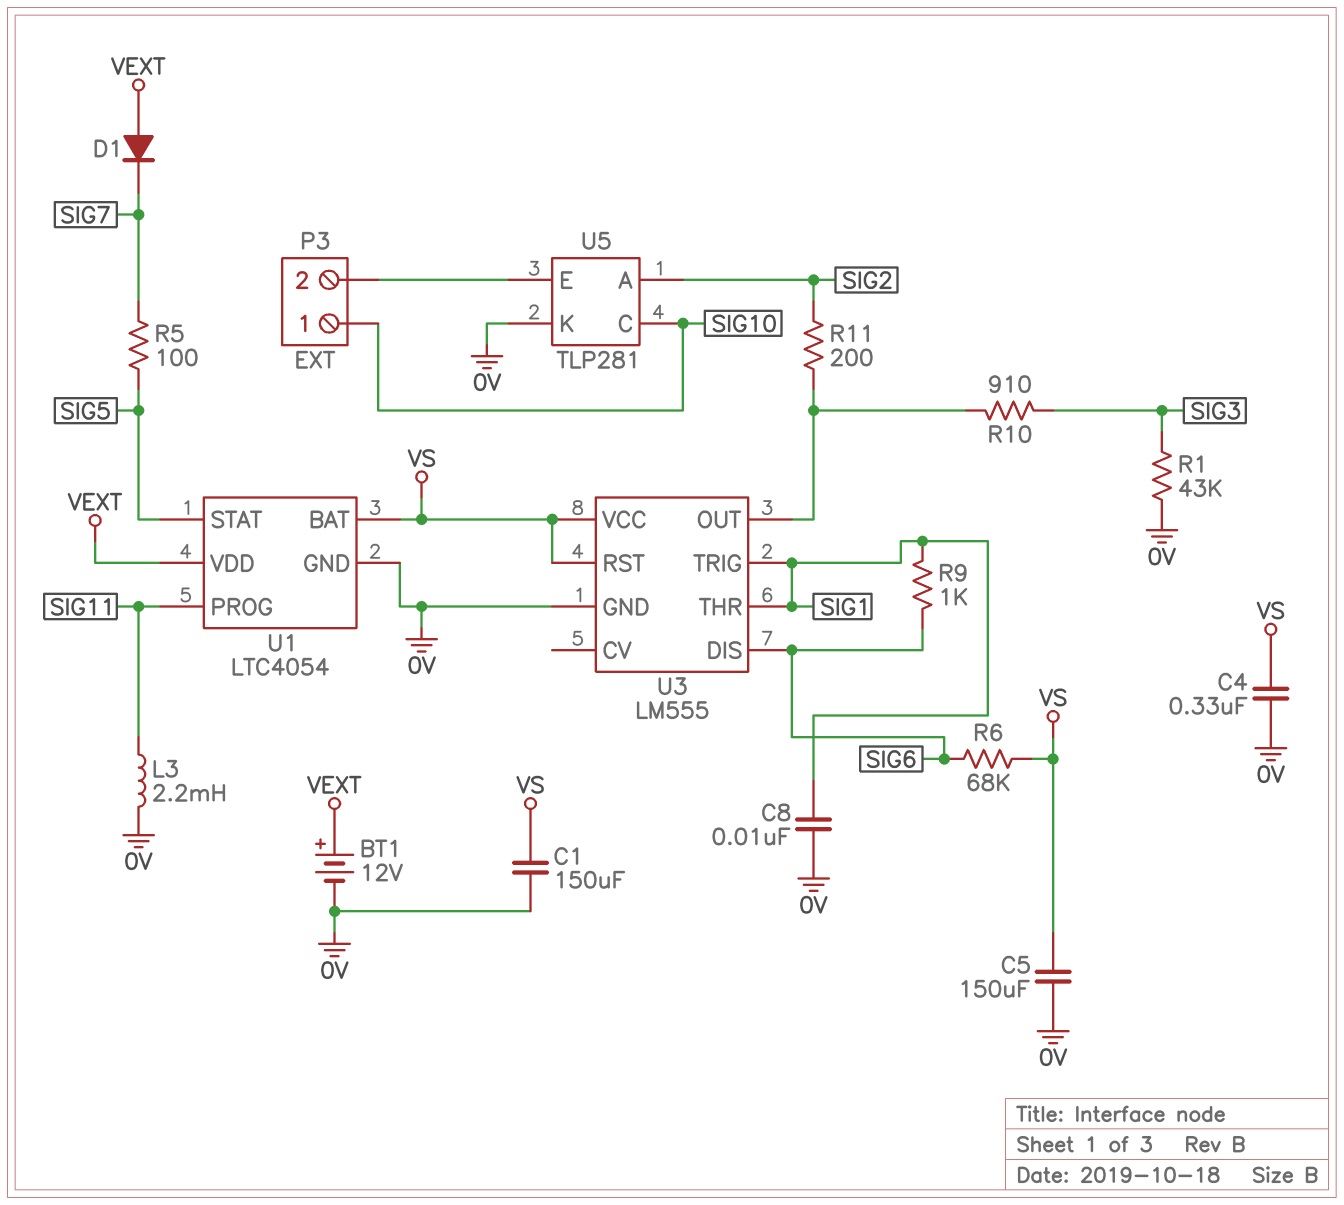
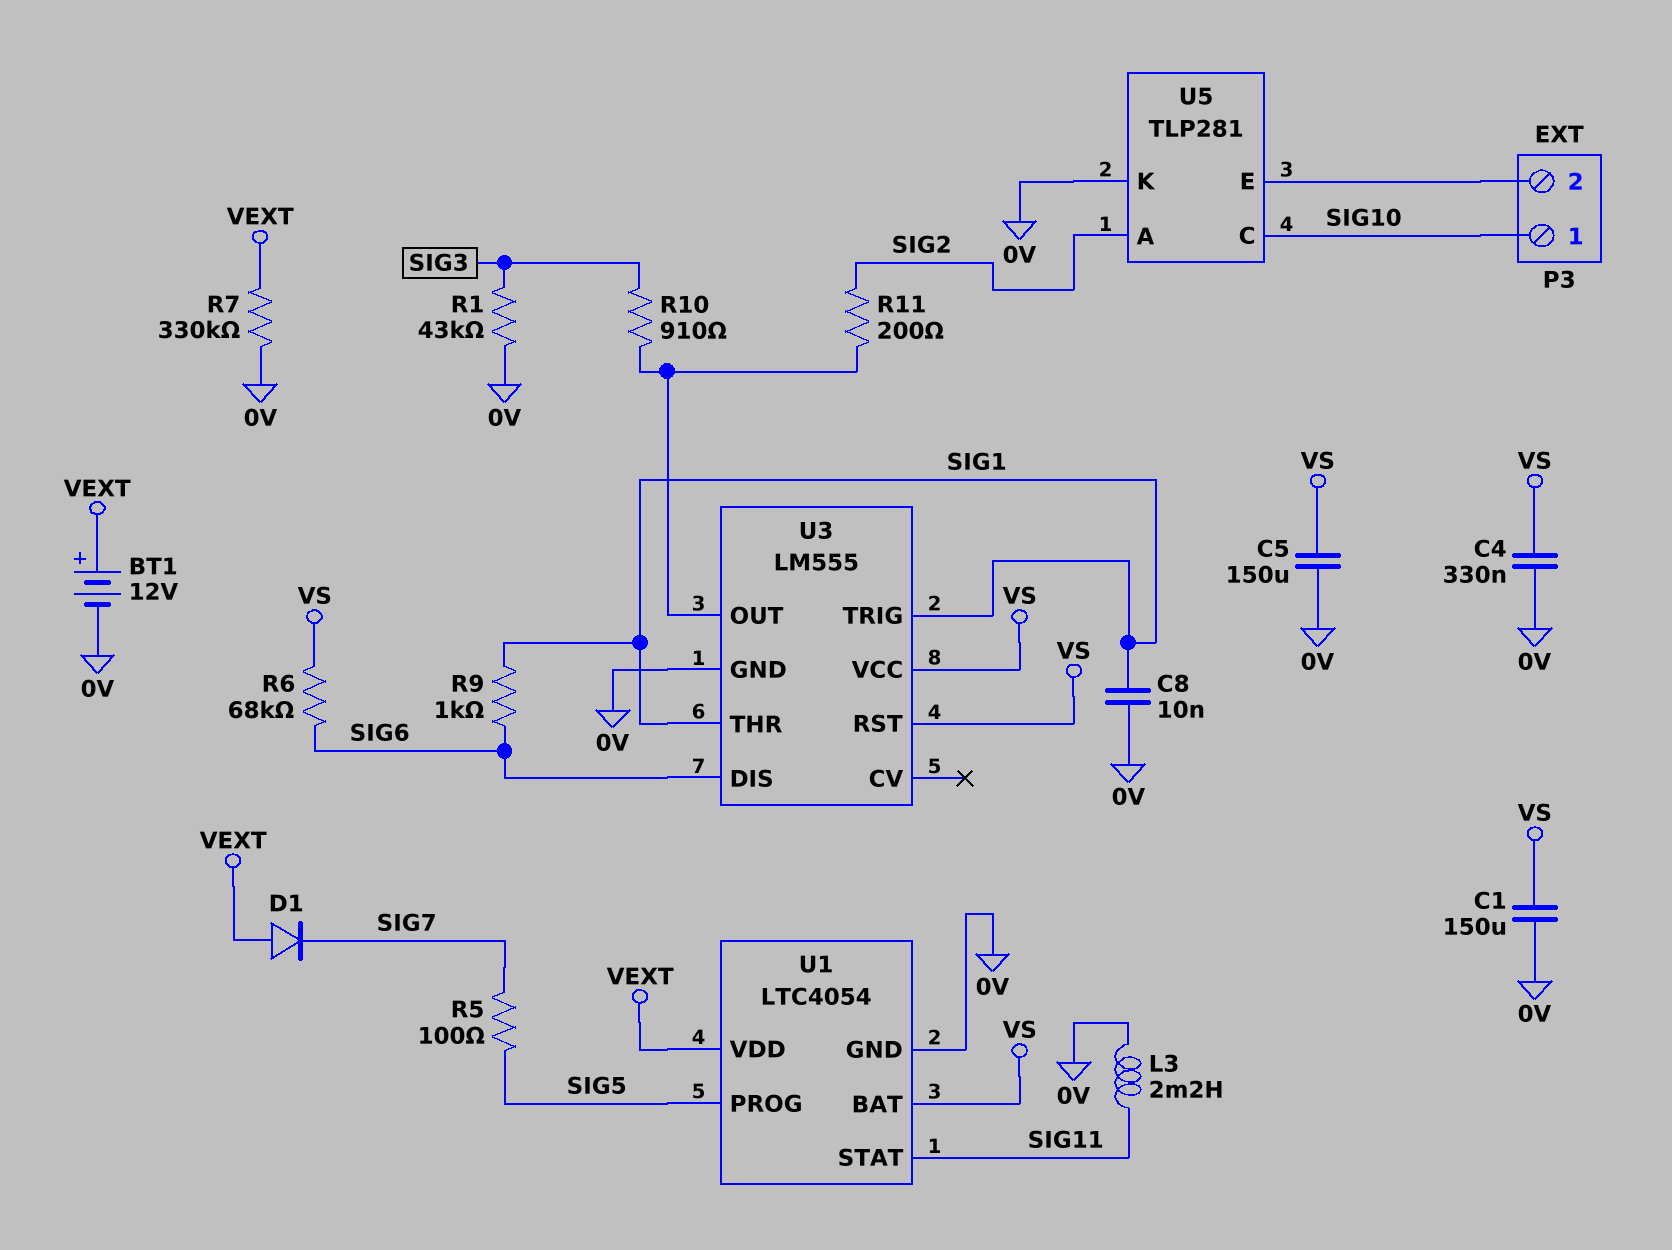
R7: none -> 330k (0V, VEXT)
U1 pin PROG: SIG11 -> SIG5
U1 pin STAT: SIG5 -> SIG11

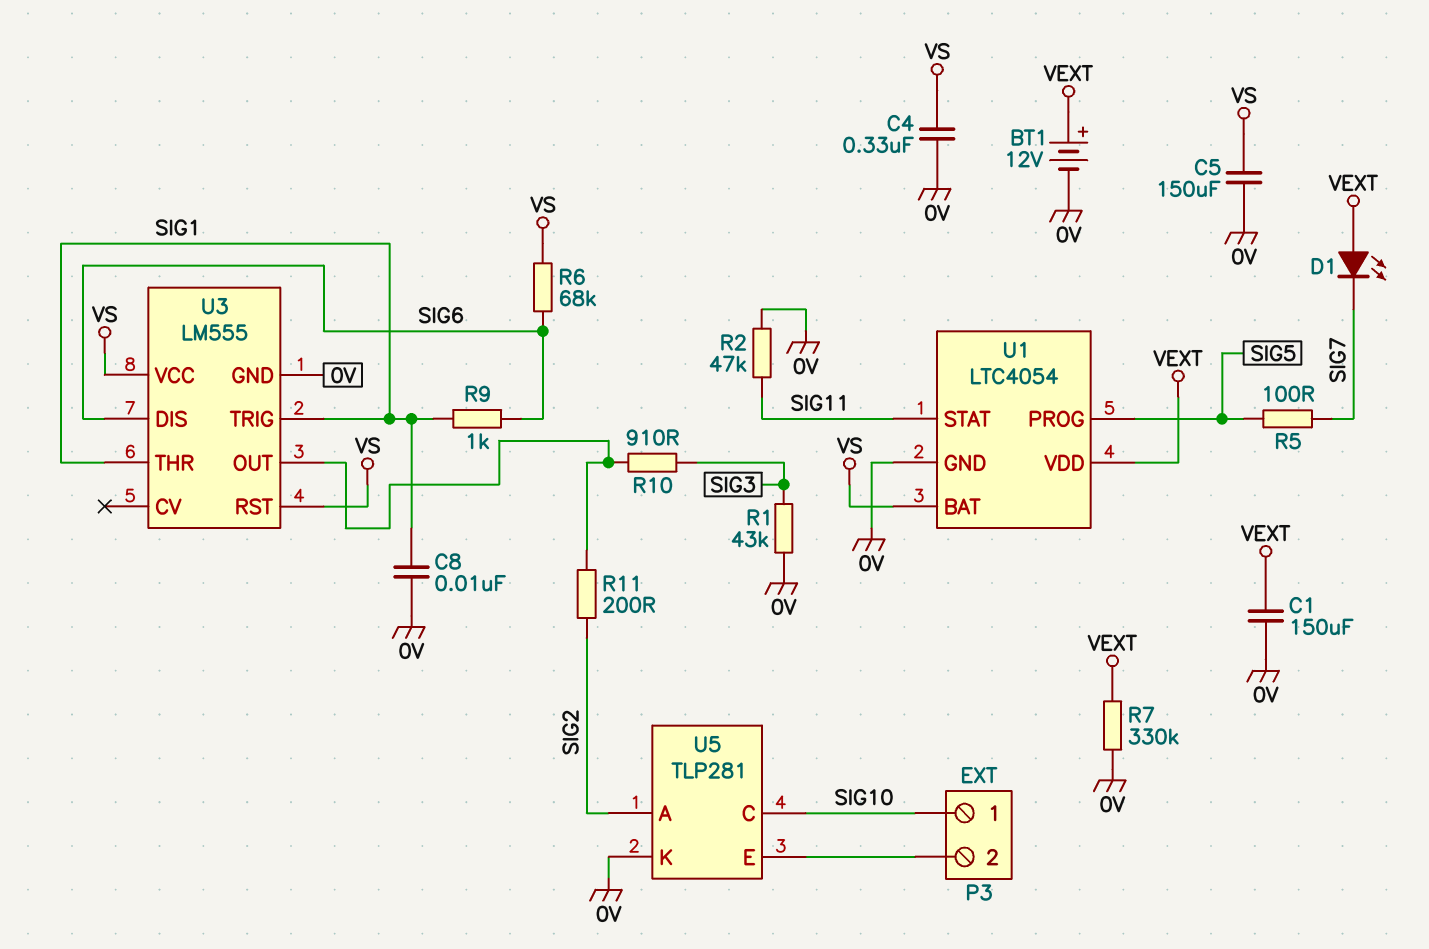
C1: 150uF (0V, VS) -> 150uF (0V, VEXT)
D1: diode (A VEXT, K SIG7) -> LED (A VEXT, K SIG7)
L3: 2.2mH (0V, SIG11) -> none
R2: none -> 47k (0V, SIG11)

